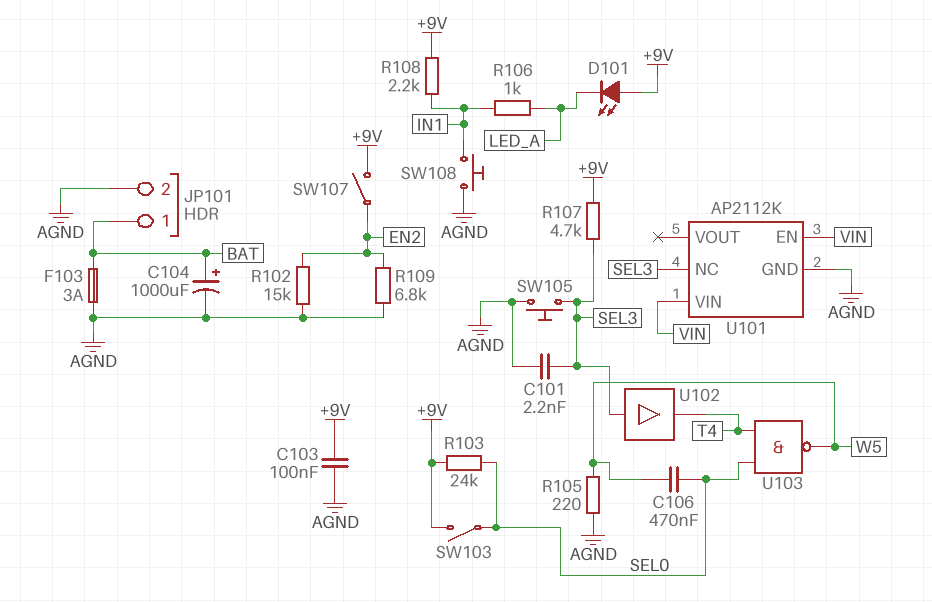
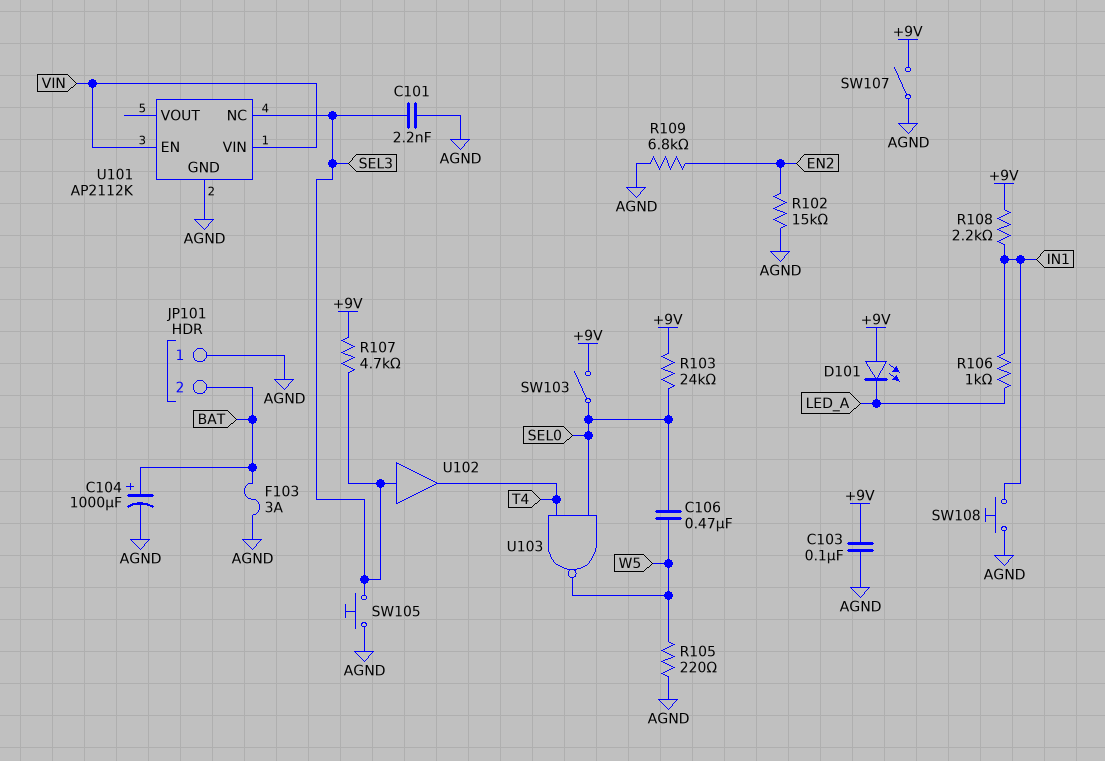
JP101 pin 1: BAT -> AGND
JP101 pin 2: AGND -> BAT
SW107: switch (+9V, EN2) -> switch (+9V, AGND)

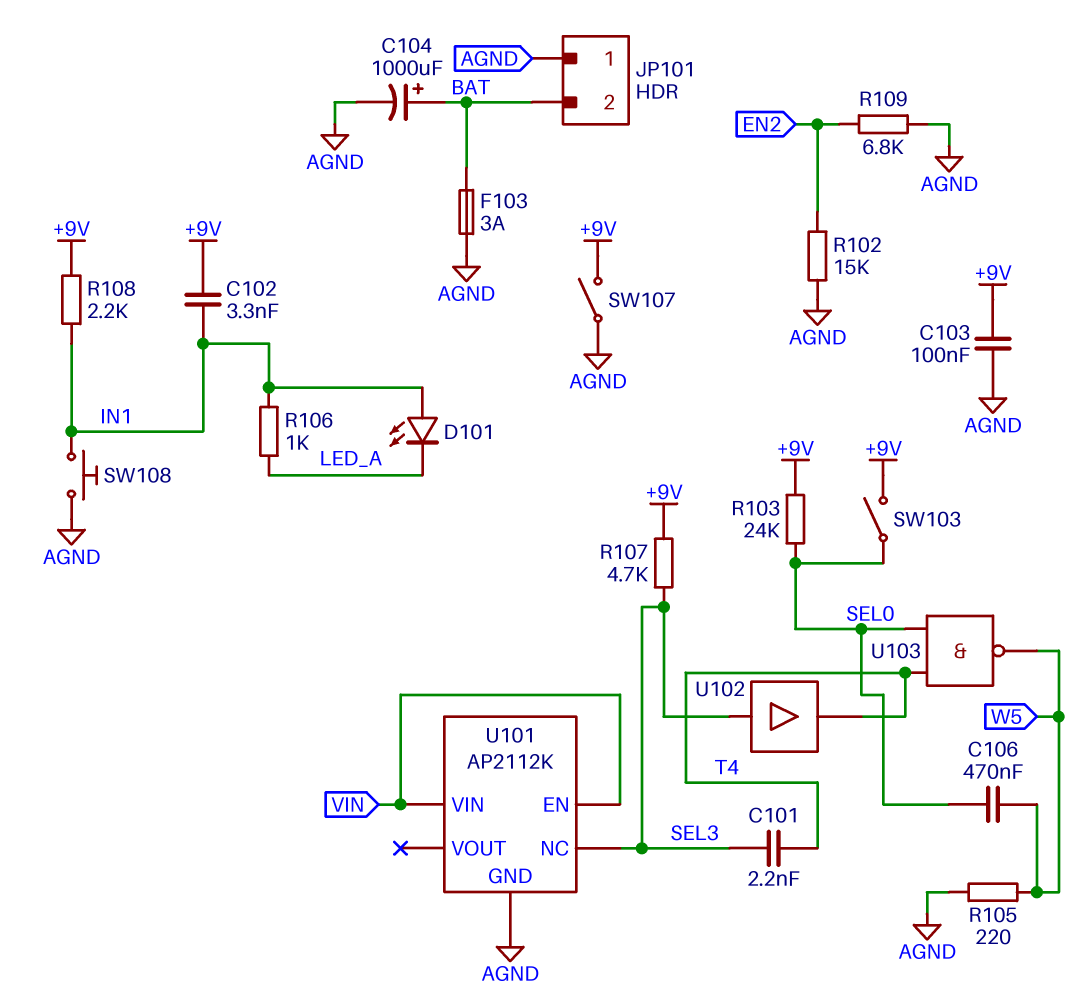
C101: 2.2nF (AGND, SEL3) -> 2.2nF (SEL3, T4)
C102: none -> 3.3nF (+9V, IN1)
D101: LED (A +9V, K LED_A) -> LED (A IN1, K LED_A)
SW105: button (AGND, SEL3) -> none

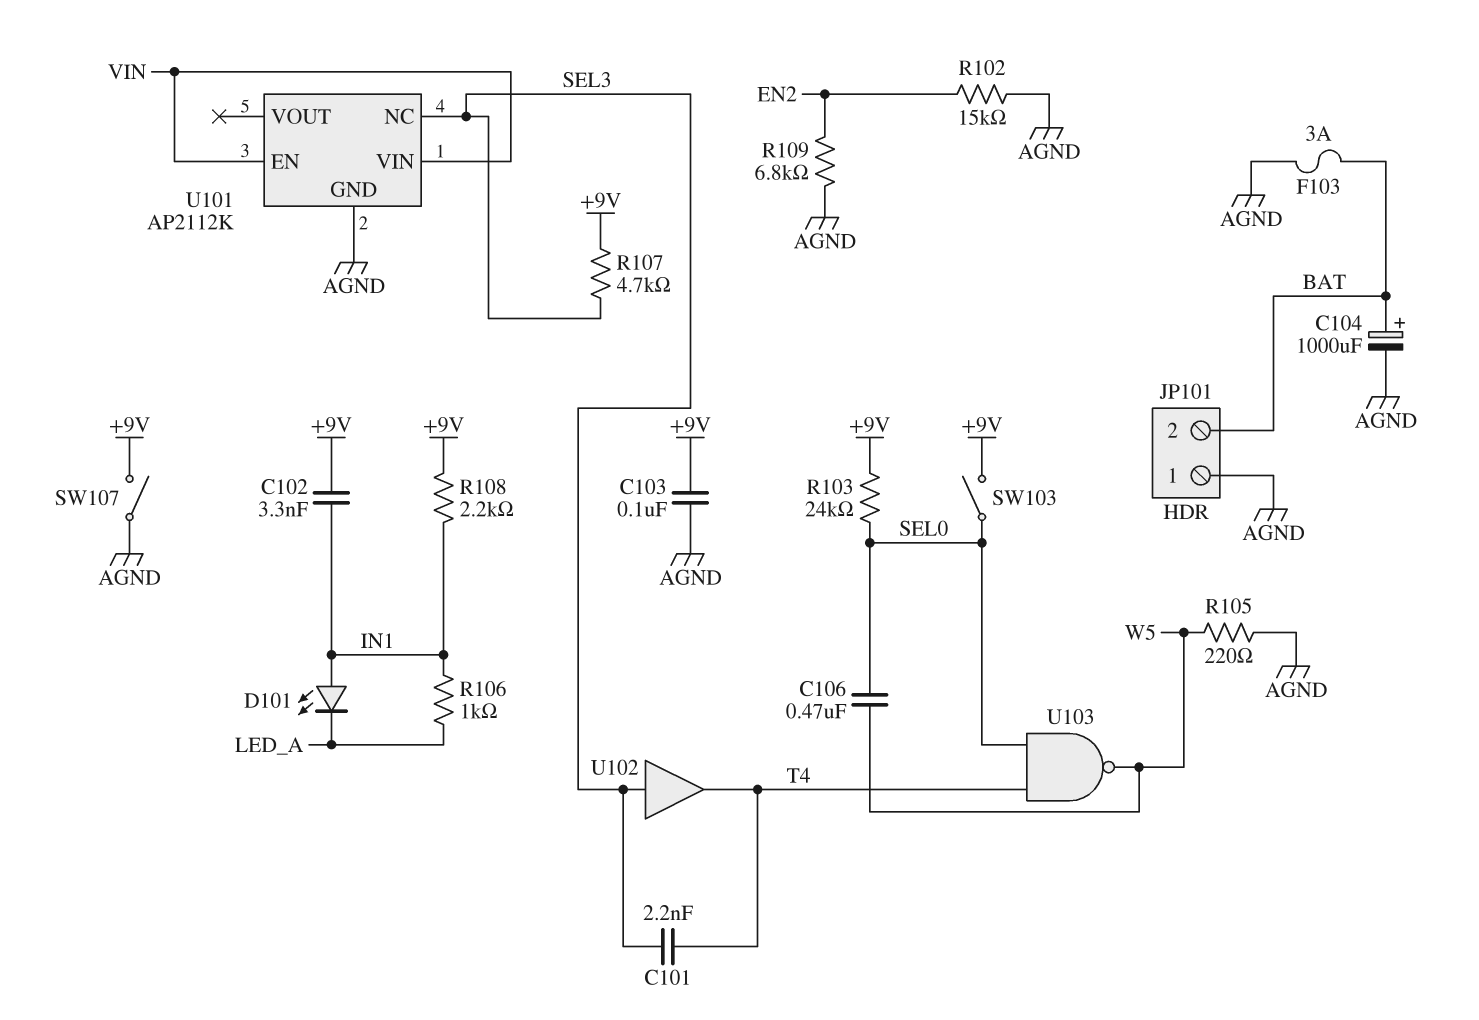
SW108: button (AGND, IN1) -> none

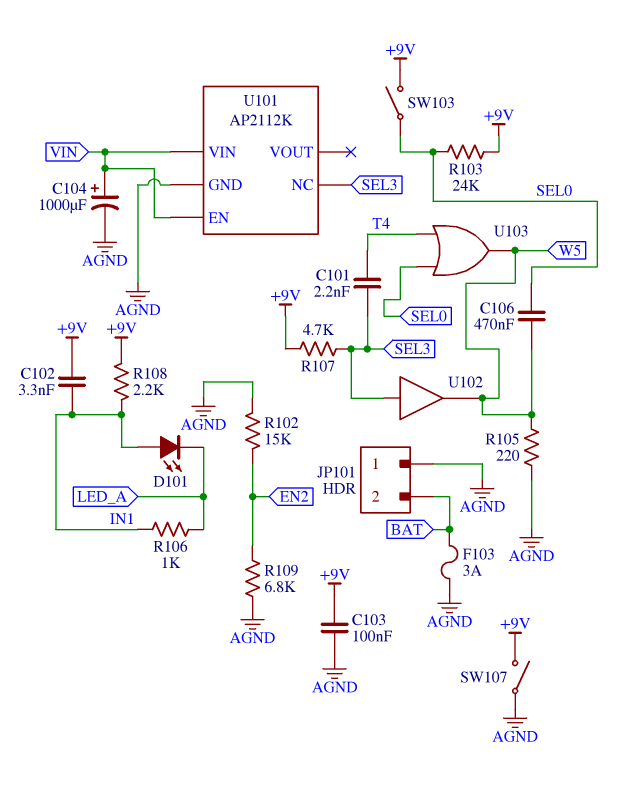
C104: 1000uF (plus BAT, minus AGND) -> 1000uF (plus VIN, minus AGND)
U102: buffer (in SEL3, out T4) -> buffer (in SEL3, out W5)
U103: NAND (in SEL0, in T4, out W5) -> OR (in SEL0, in T4, out W5)

